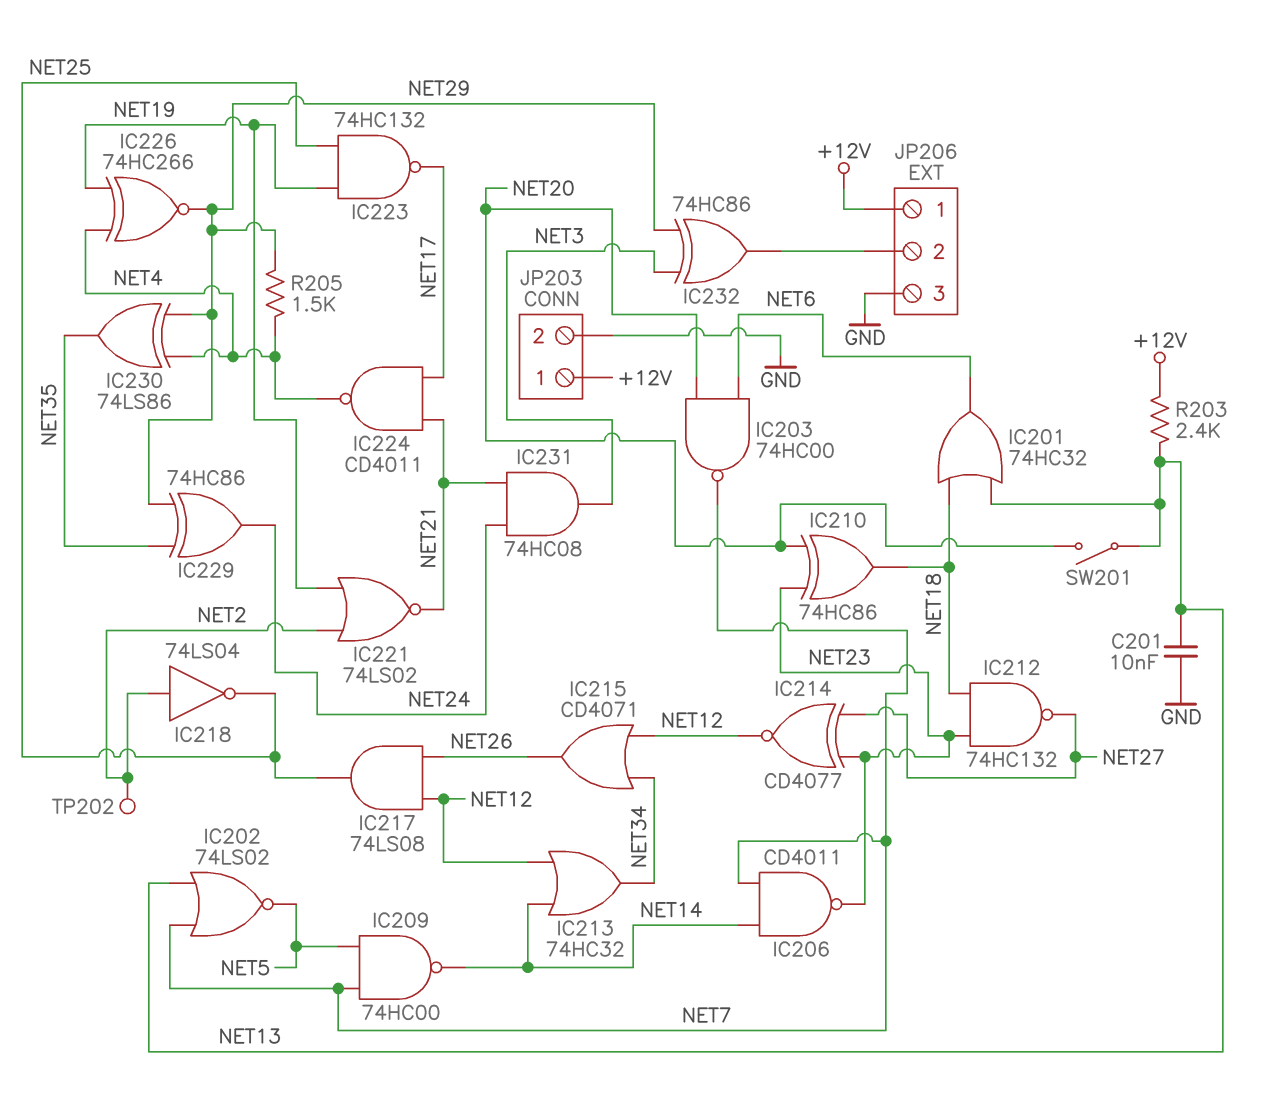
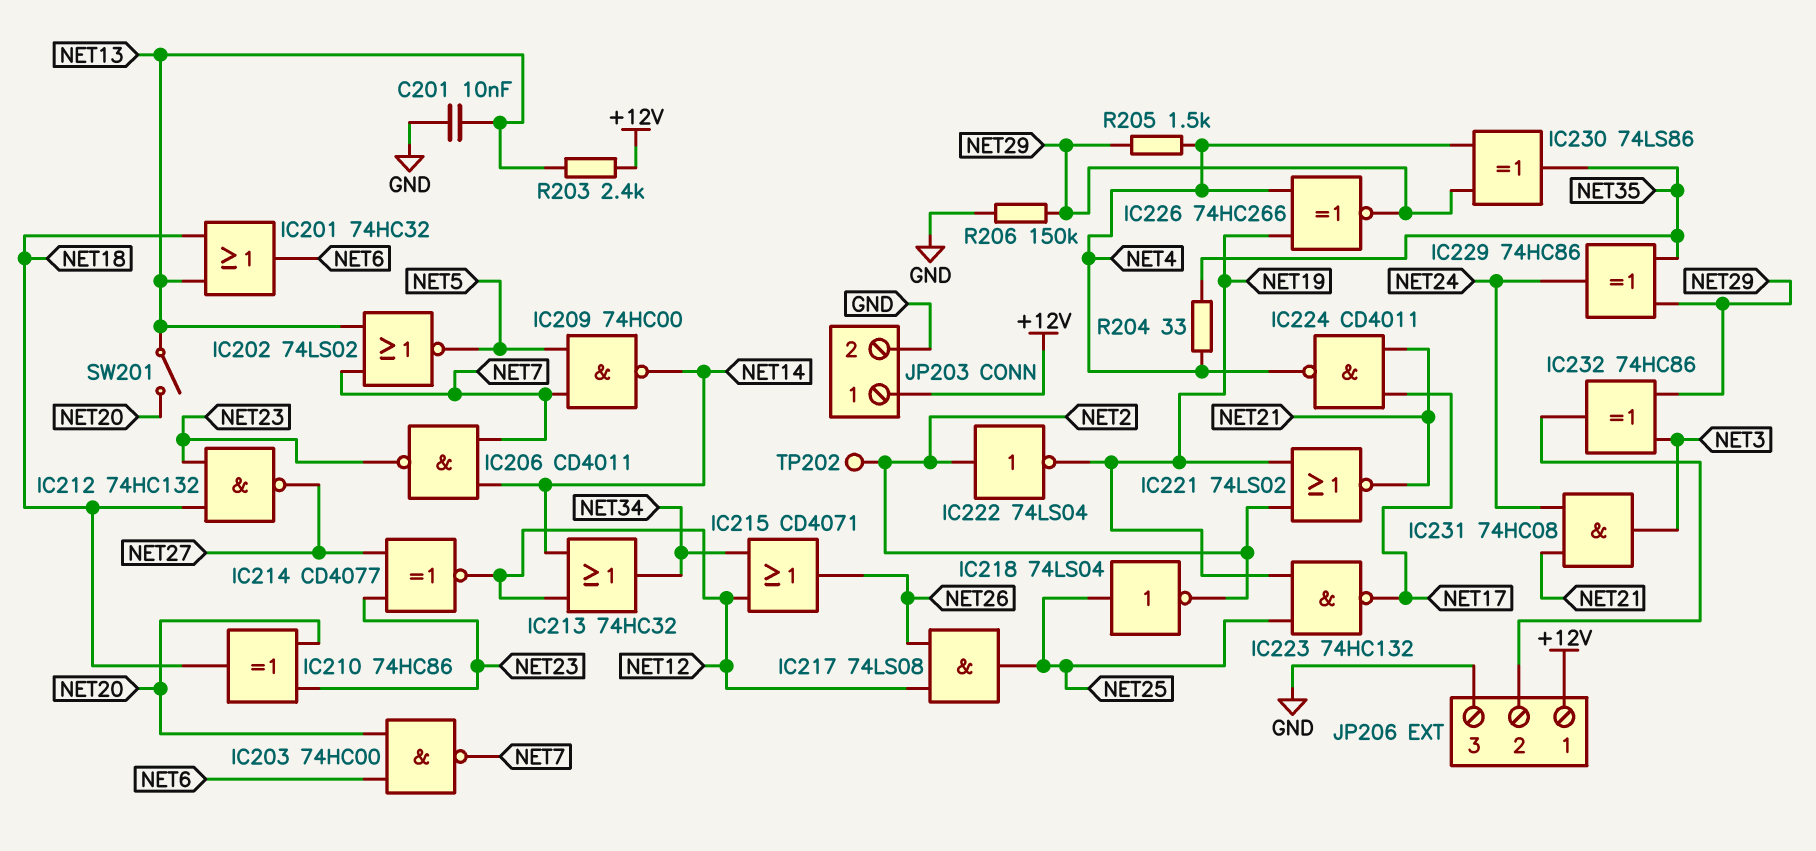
IC218: NOT 74LS04 (in NET2, out NET25) -> NOT 74LS04 (in NET25, out NET2)
IC222: none -> NOT 74LS04 (in NET2, out NET19)
R204: none -> 33 (NET4, NET35)
R206: none -> 150k (GND, NET29)

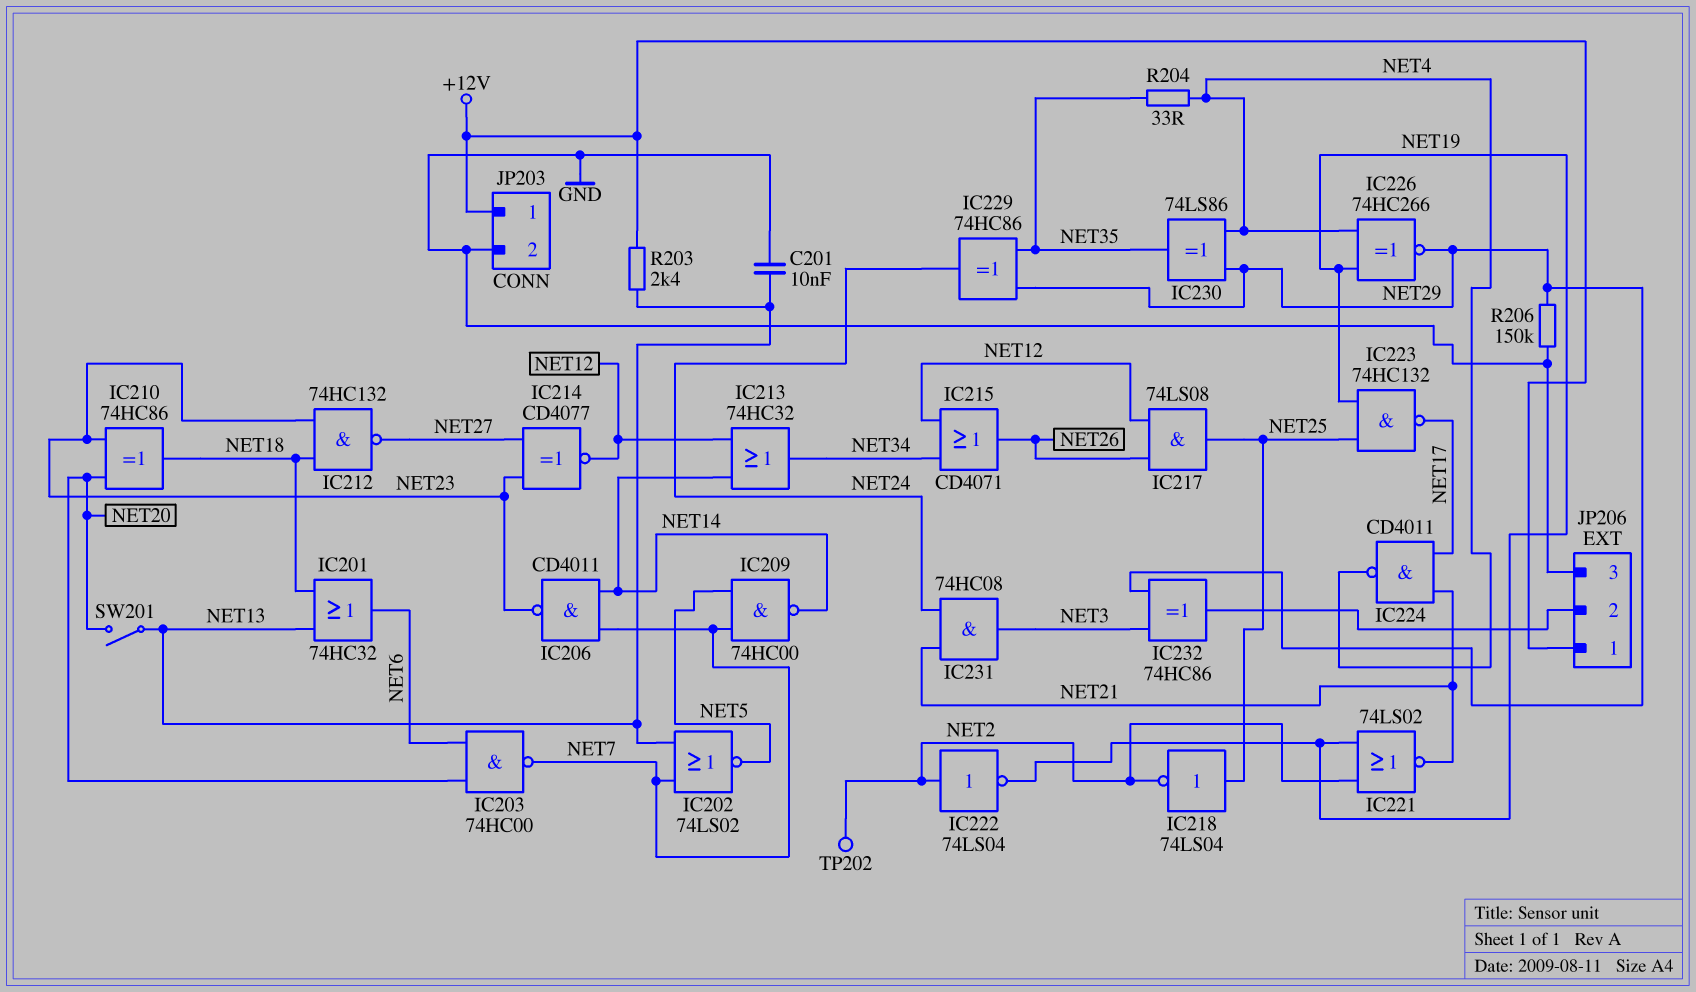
R205: 1.5k (NET4, NET29) -> none

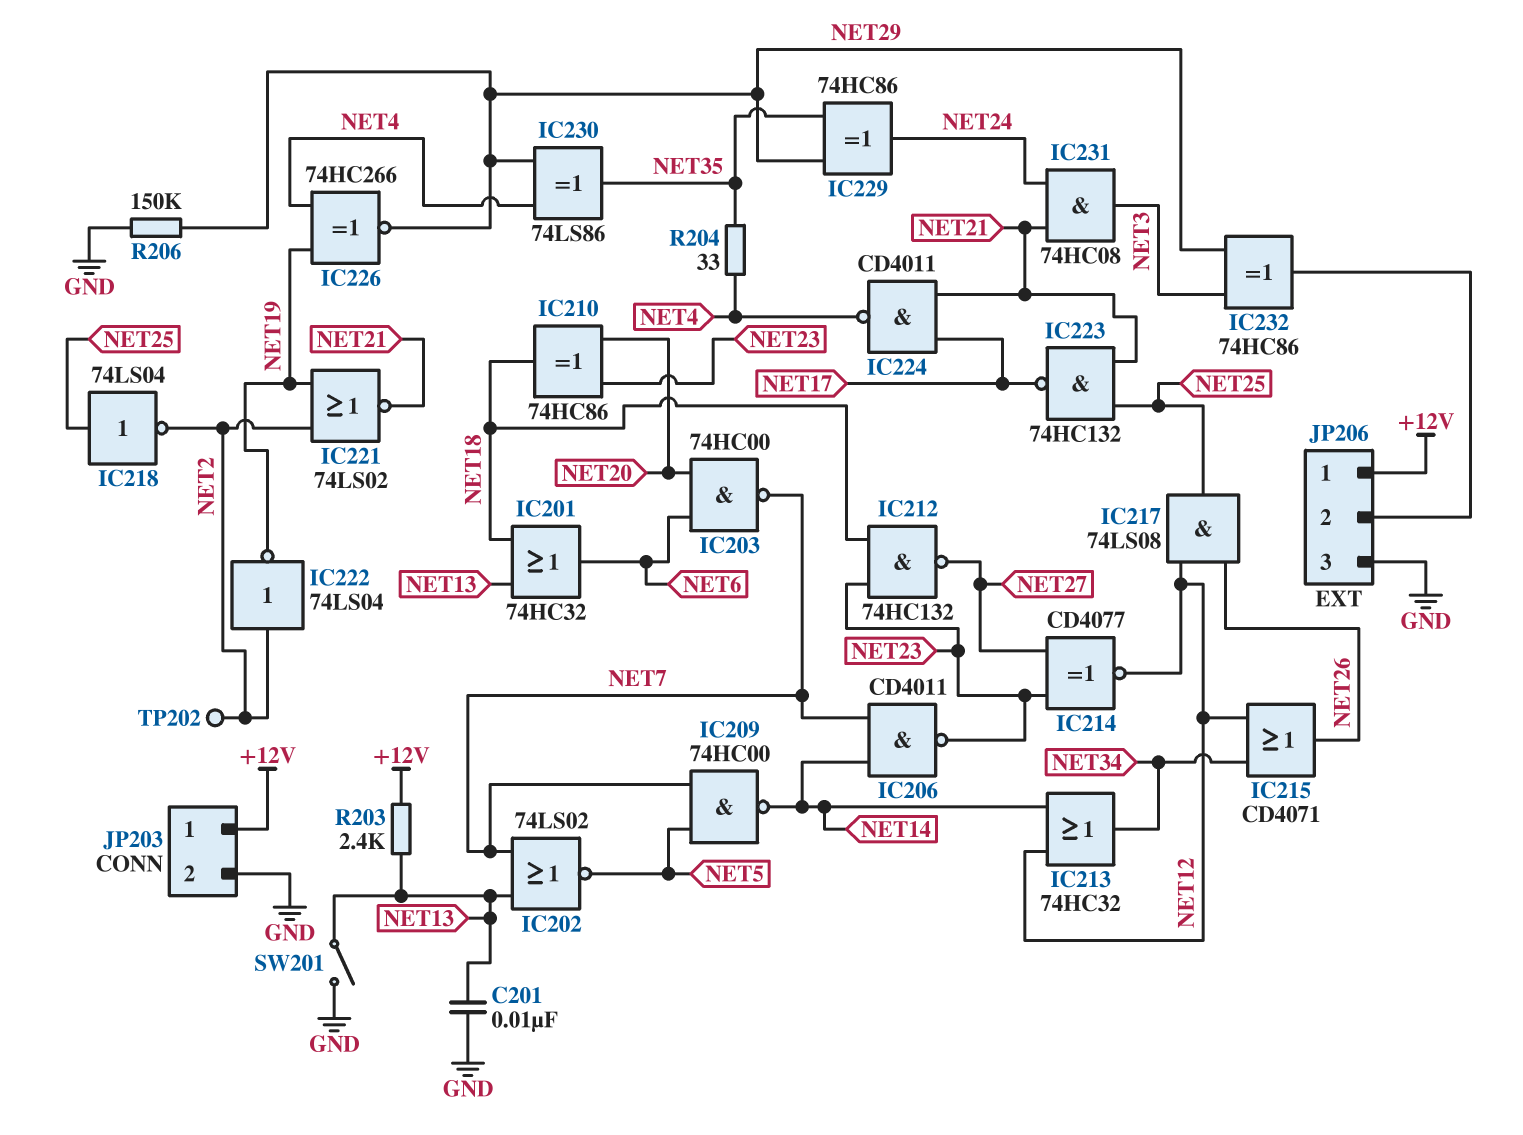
IC223: NAND 74HC132 (in NET19, in NET25, out NET17) -> NAND 74HC132 (in NET21, in NET25, out NET17)
SW201: switch (NET13, NET20) -> switch (GND, NET13)

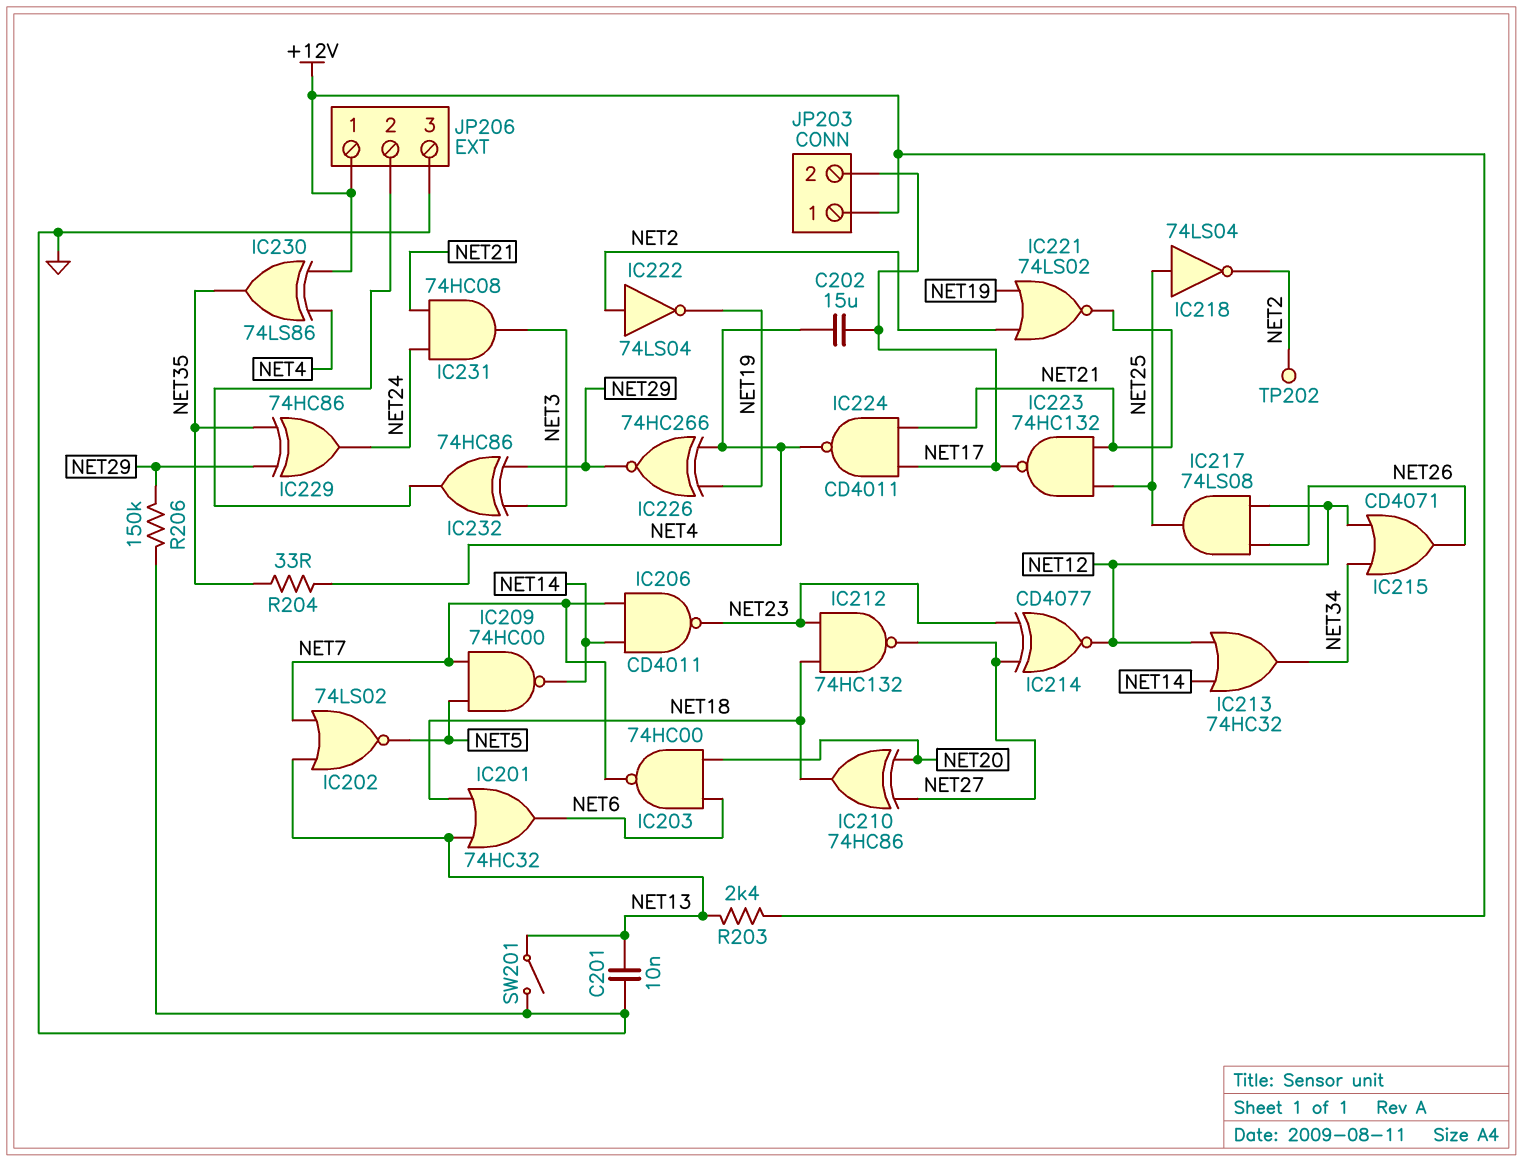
C202: none -> 15uF (NET4, NET17)
IC210: XOR 74HC86 (in NET20, in NET23, out NET18) -> XOR 74HC86 (in NET20, in NET27, out NET18)
IC230: XOR 74LS86 (in NET4, in NET29, out NET35) -> XOR 74LS86 (in +12V, in NET4, out NET35)
JP203 pin 2: GND -> NET17

